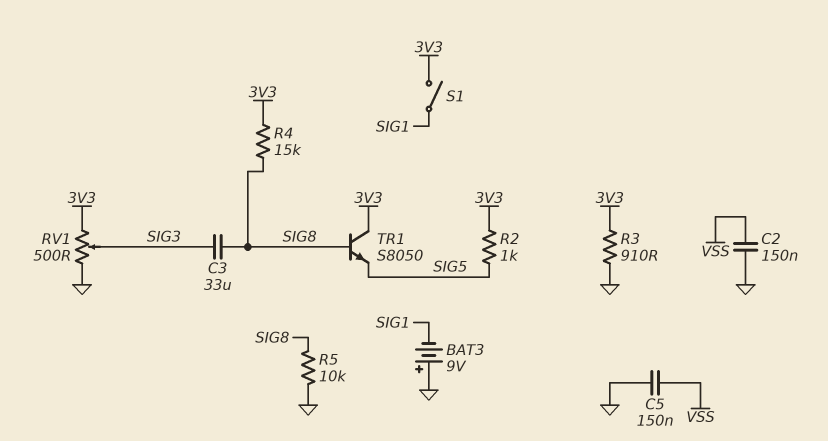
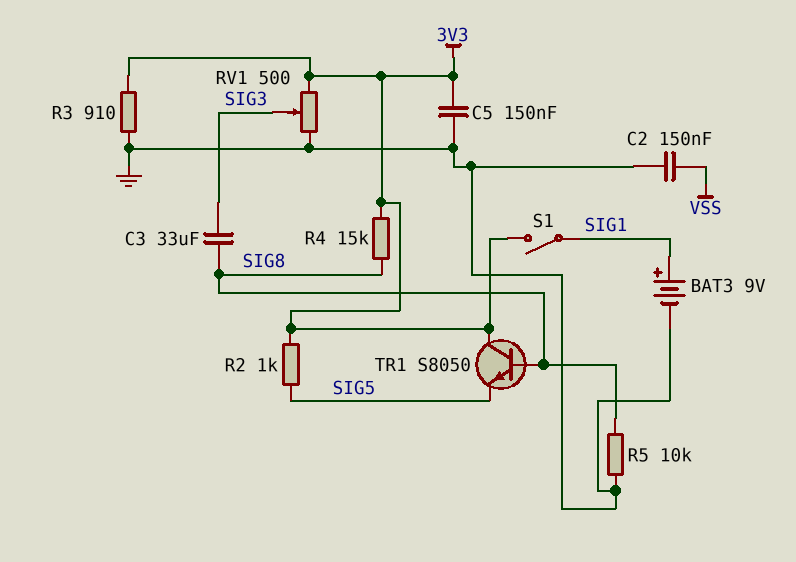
BAT3: 9V (plus GND, minus SIG1) -> 9V (plus SIG1, minus GND)
C5: 150nF (GND, VSS) -> 150nF (3V3, GND)

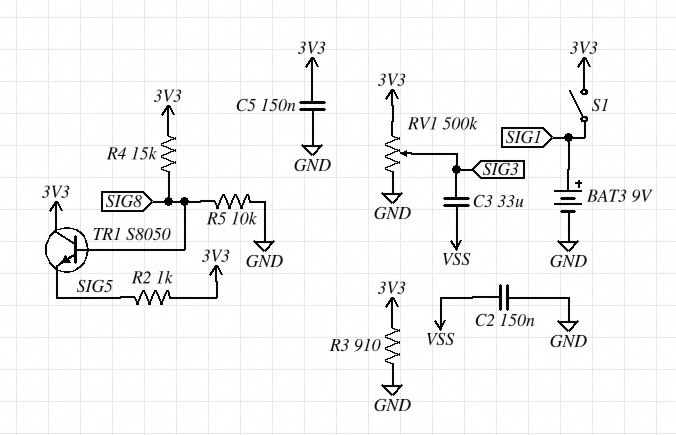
C3: 33uF (SIG3, SIG8) -> 33uF (SIG3, VSS)
RV1: 500 (3V3, GND, wiper SIG3) -> 500k (3V3, GND, wiper SIG3)

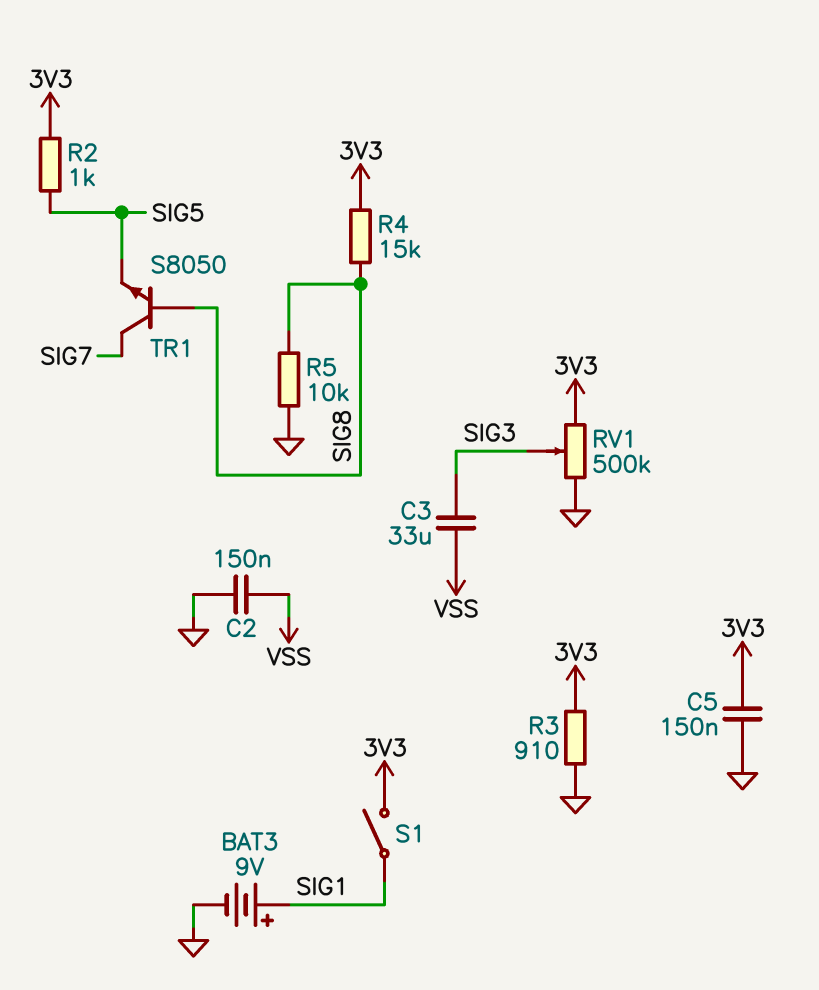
TR1: NPN S8050 (B SIG8, C 3V3, E SIG5) -> NPN S8050 (B SIG8, C SIG7, E SIG5)

